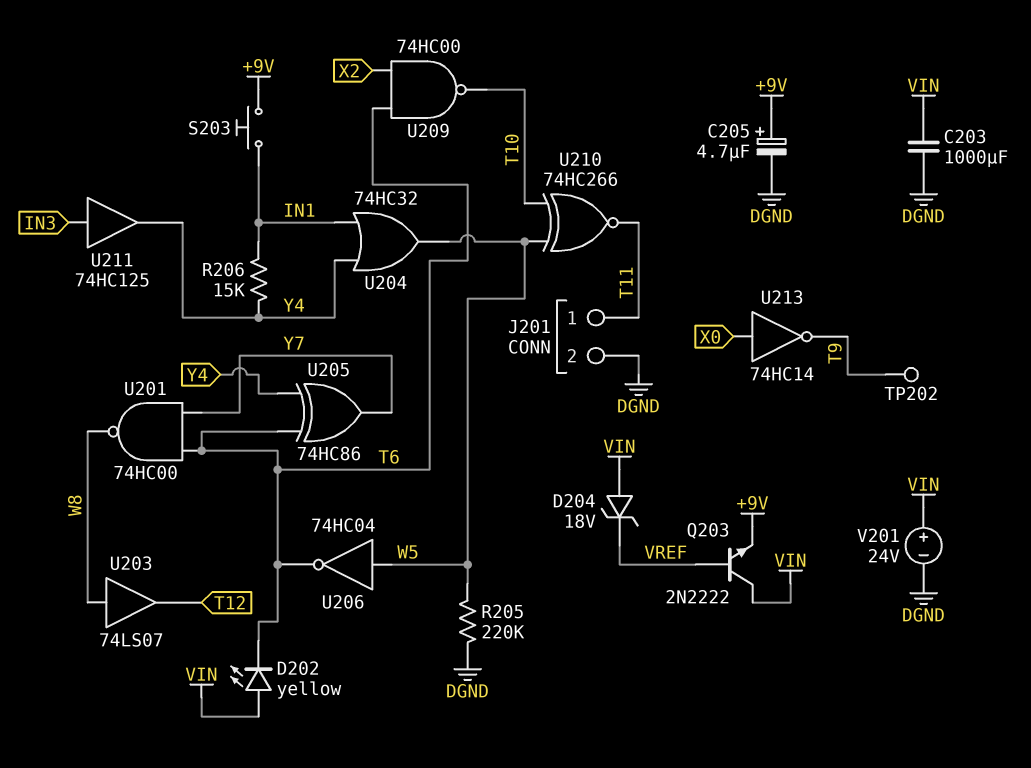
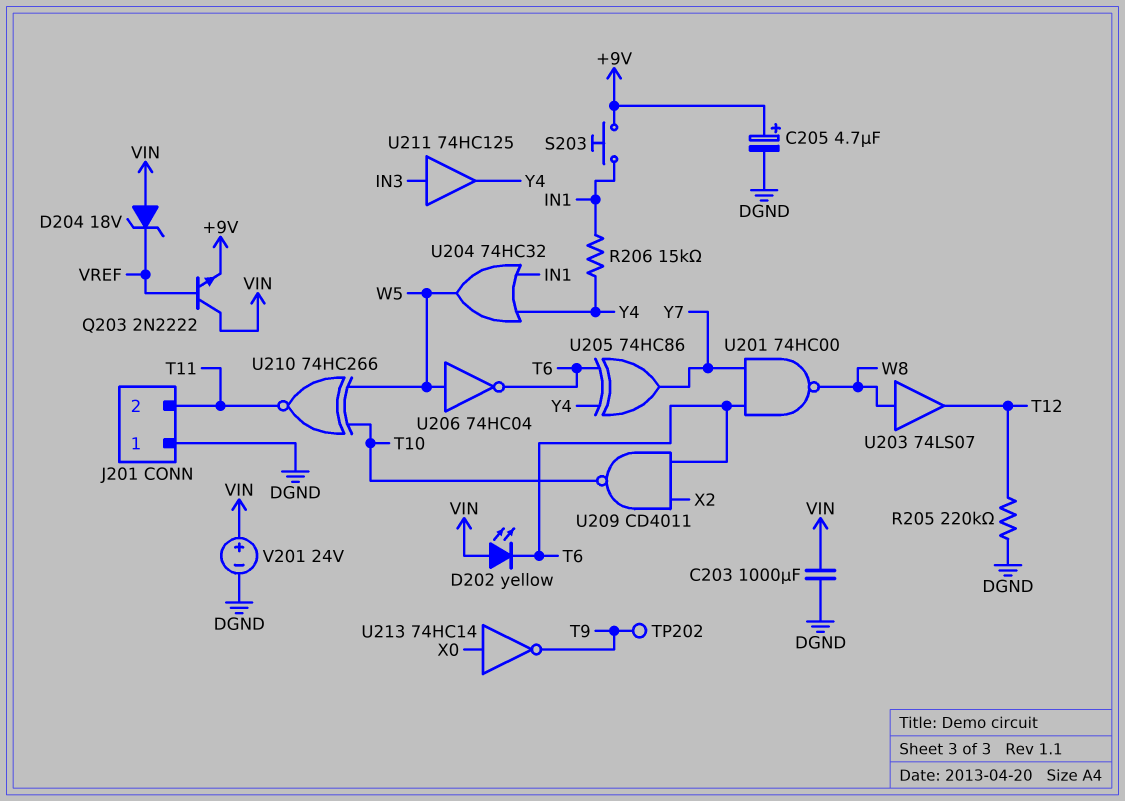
J201 pin 1: T11 -> DGND
J201 pin 2: DGND -> T11
R205: 220k (DGND, W5) -> 220k (DGND, T12)
U209: NAND 74HC00 (in T6, in X2, out T10) -> NAND CD4011 (in T6, in X2, out T10)

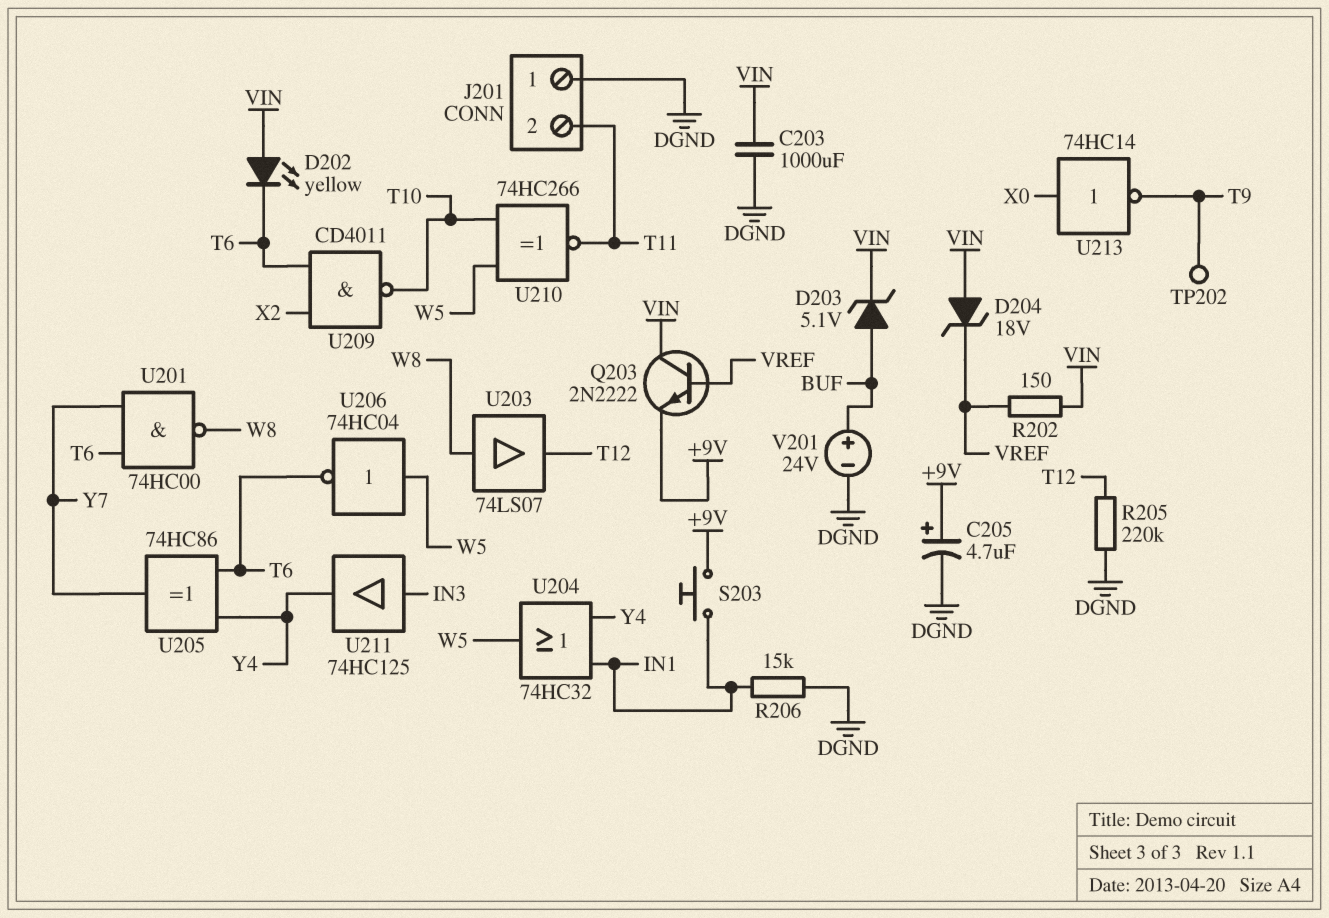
D203: none -> zener 5.1V (A BUF, K VIN)
R202: none -> 150 (VIN, VREF)
R206: 15k (IN1, Y4) -> 15k (DGND, IN1)
V201: 24V (plus VIN, minus DGND) -> 24V (plus BUF, minus DGND)

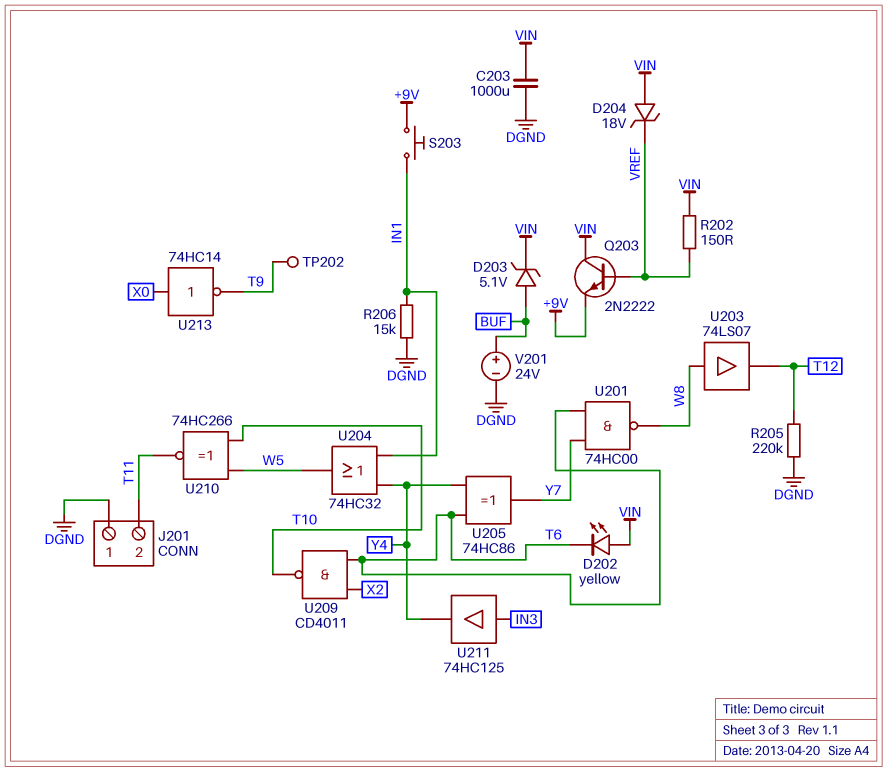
C205: 4.7uF (plus +9V, minus DGND) -> none
U206: NOT 74HC04 (in W5, out T6) -> none

